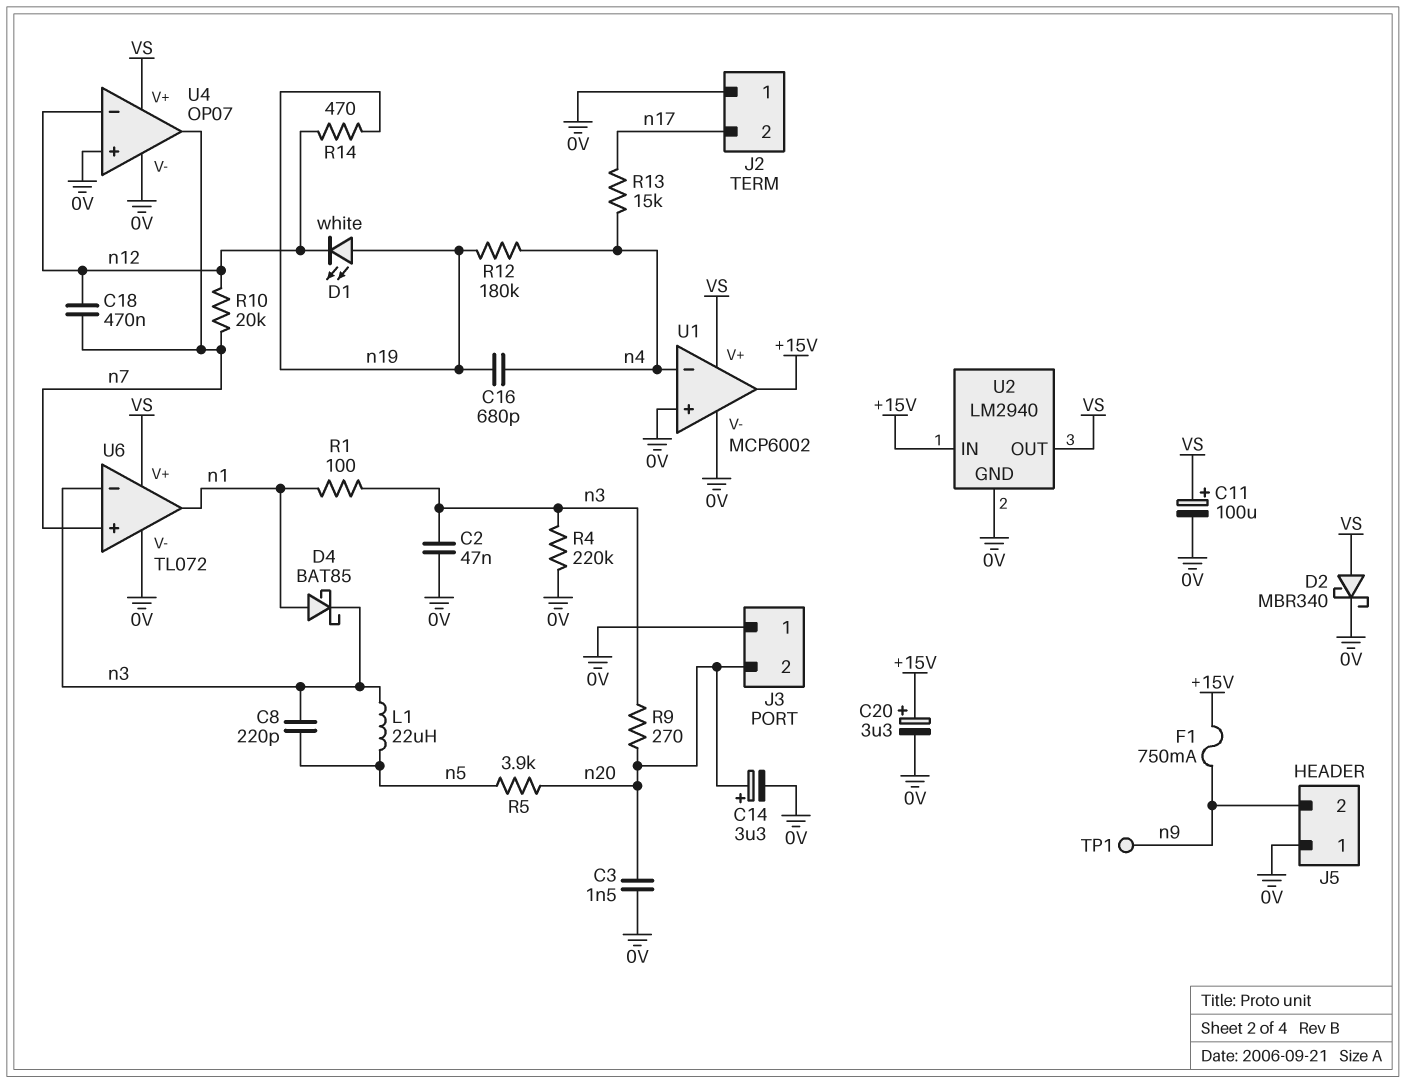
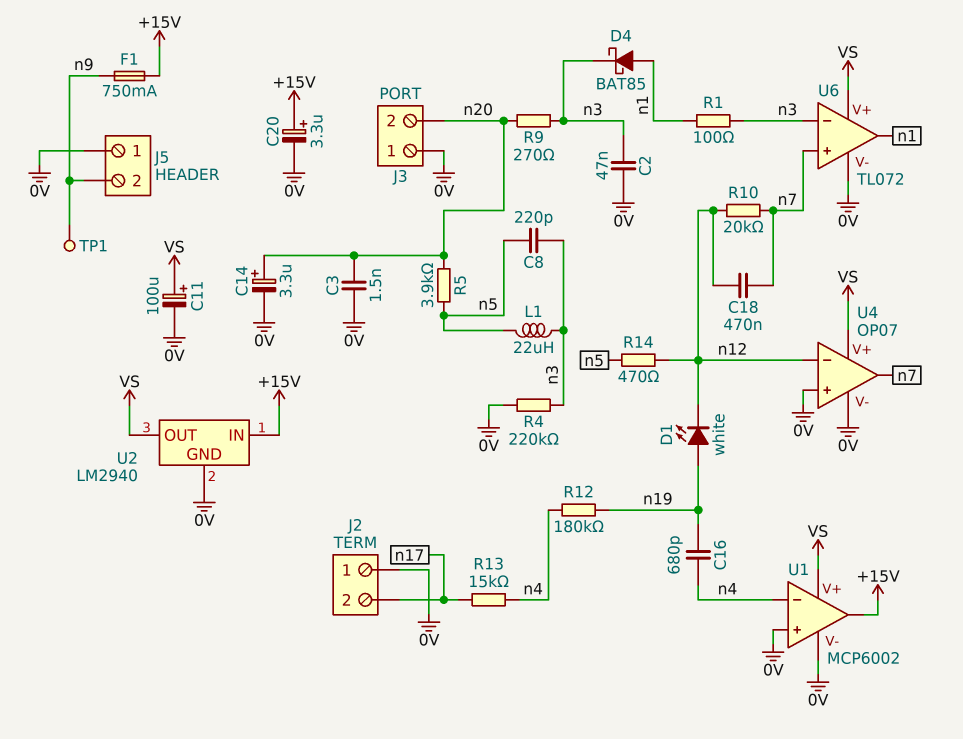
D2: schottky MBR340 (A VS, K 0V) -> none
R14: 470 (n12, n19) -> 470 (n5, n12)

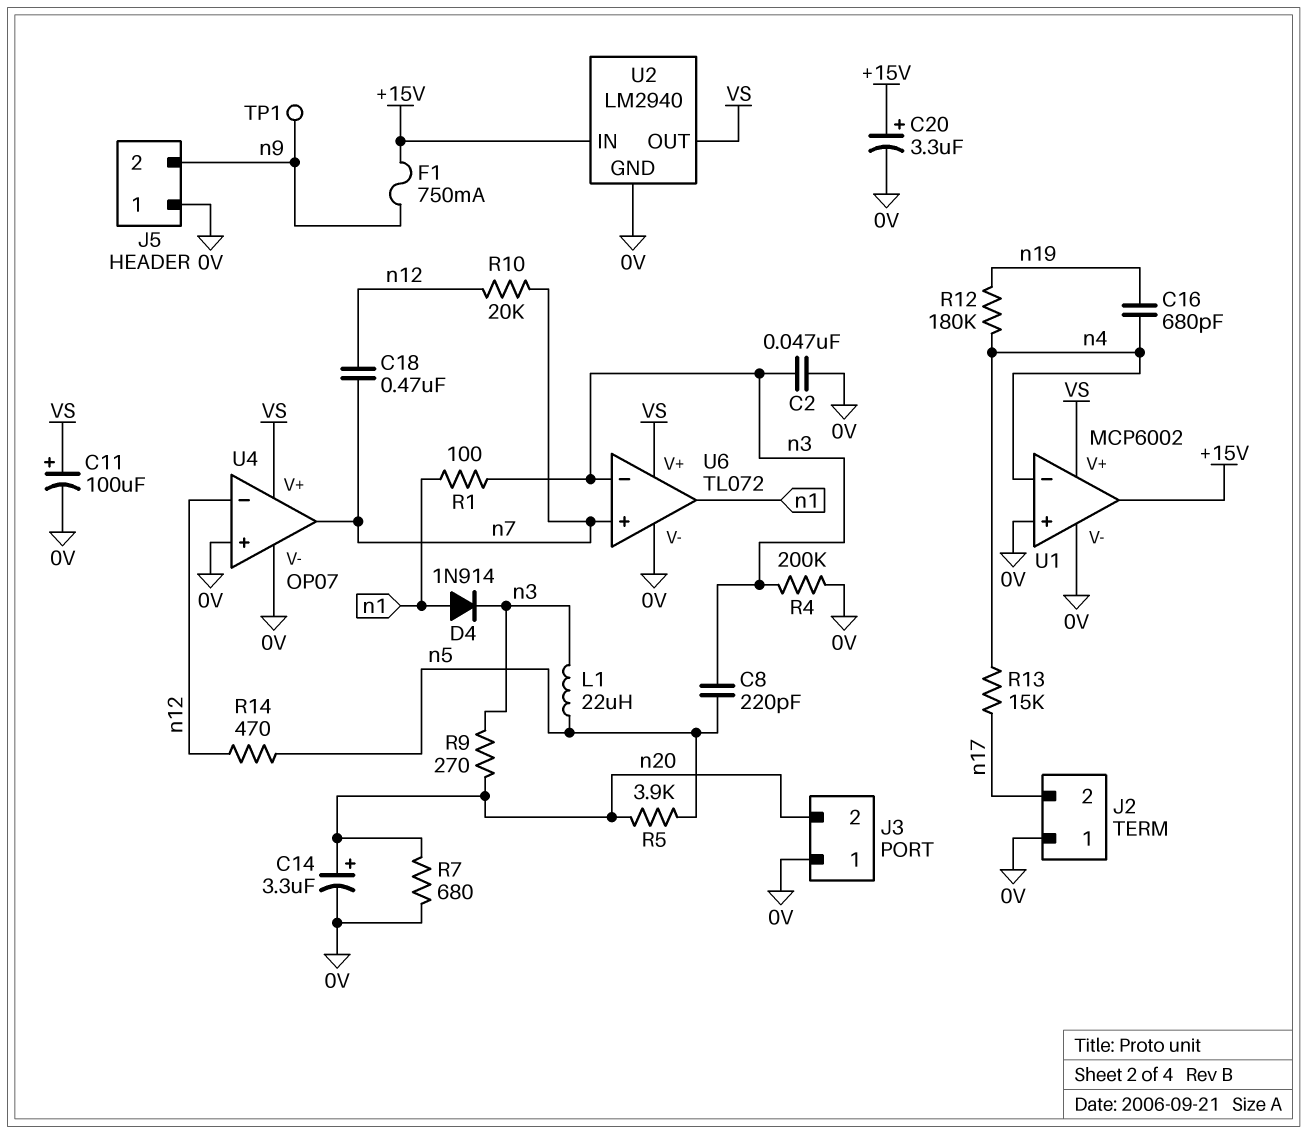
C3: 1.5nF (0V, n20) -> none
D1: LED white (A n19, K n12) -> none
D4: schottky BAT85 (A n1, K n3) -> diode 1N914 (A n1, K n3)
R4: 220k (0V, n3) -> 200k (0V, n3)
R7: none -> 680 (0V, n20)

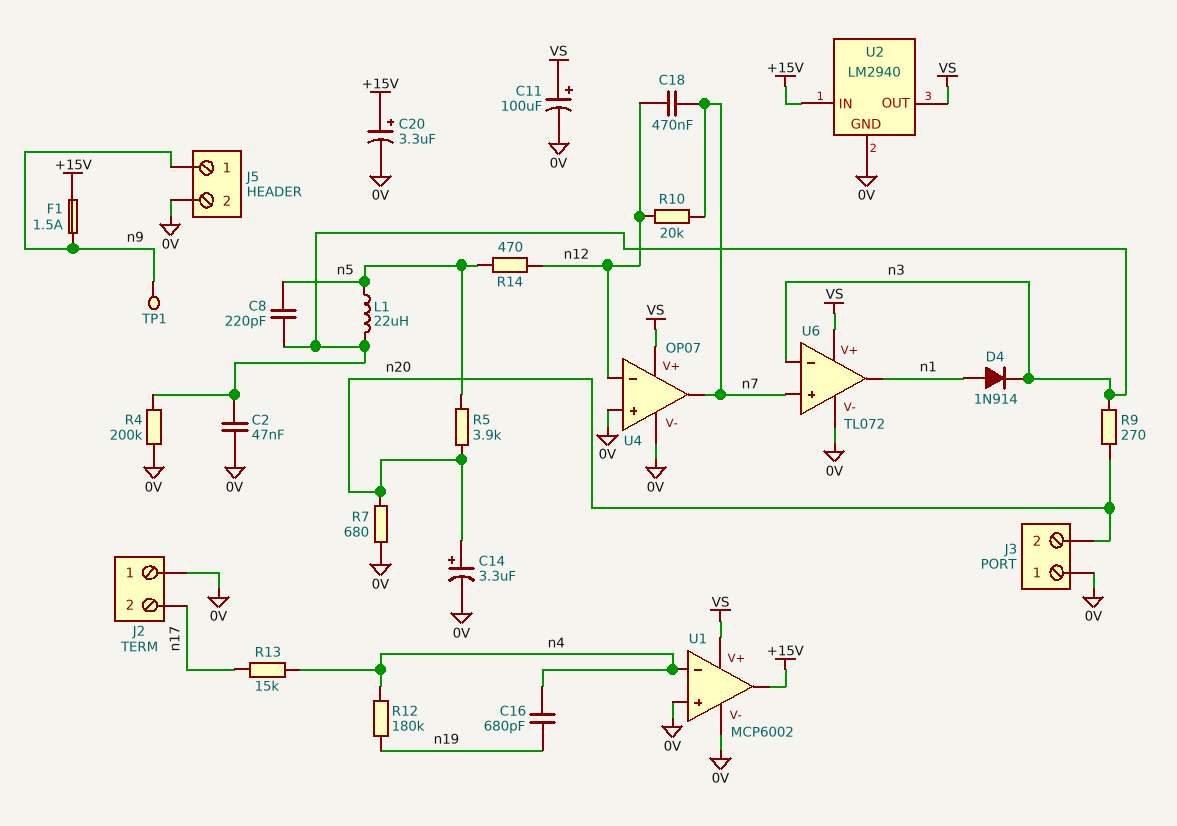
F1: 750mA (+15V, n9) -> 1.5A (+15V, n9)
J5 pin 1: 0V -> n9
J5 pin 2: n9 -> 0V
R1: 100 (n1, n3) -> none

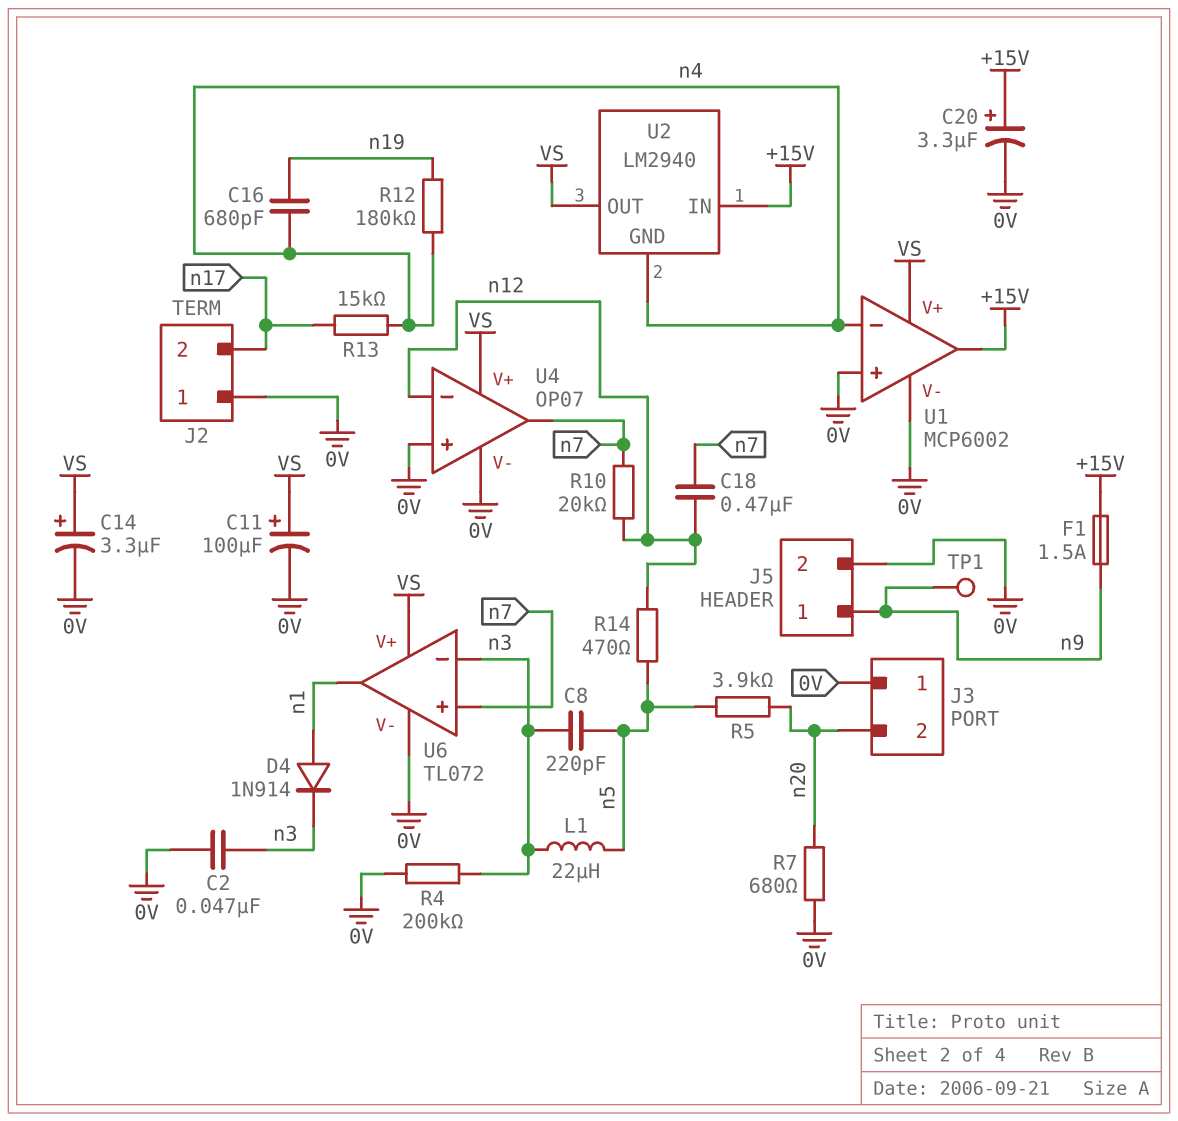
C14: 3.3uF (plus n20, minus 0V) -> 3.3uF (plus VS, minus 0V)
R9: 270 (n3, n20) -> none
U2 pin GND: 0V -> n4

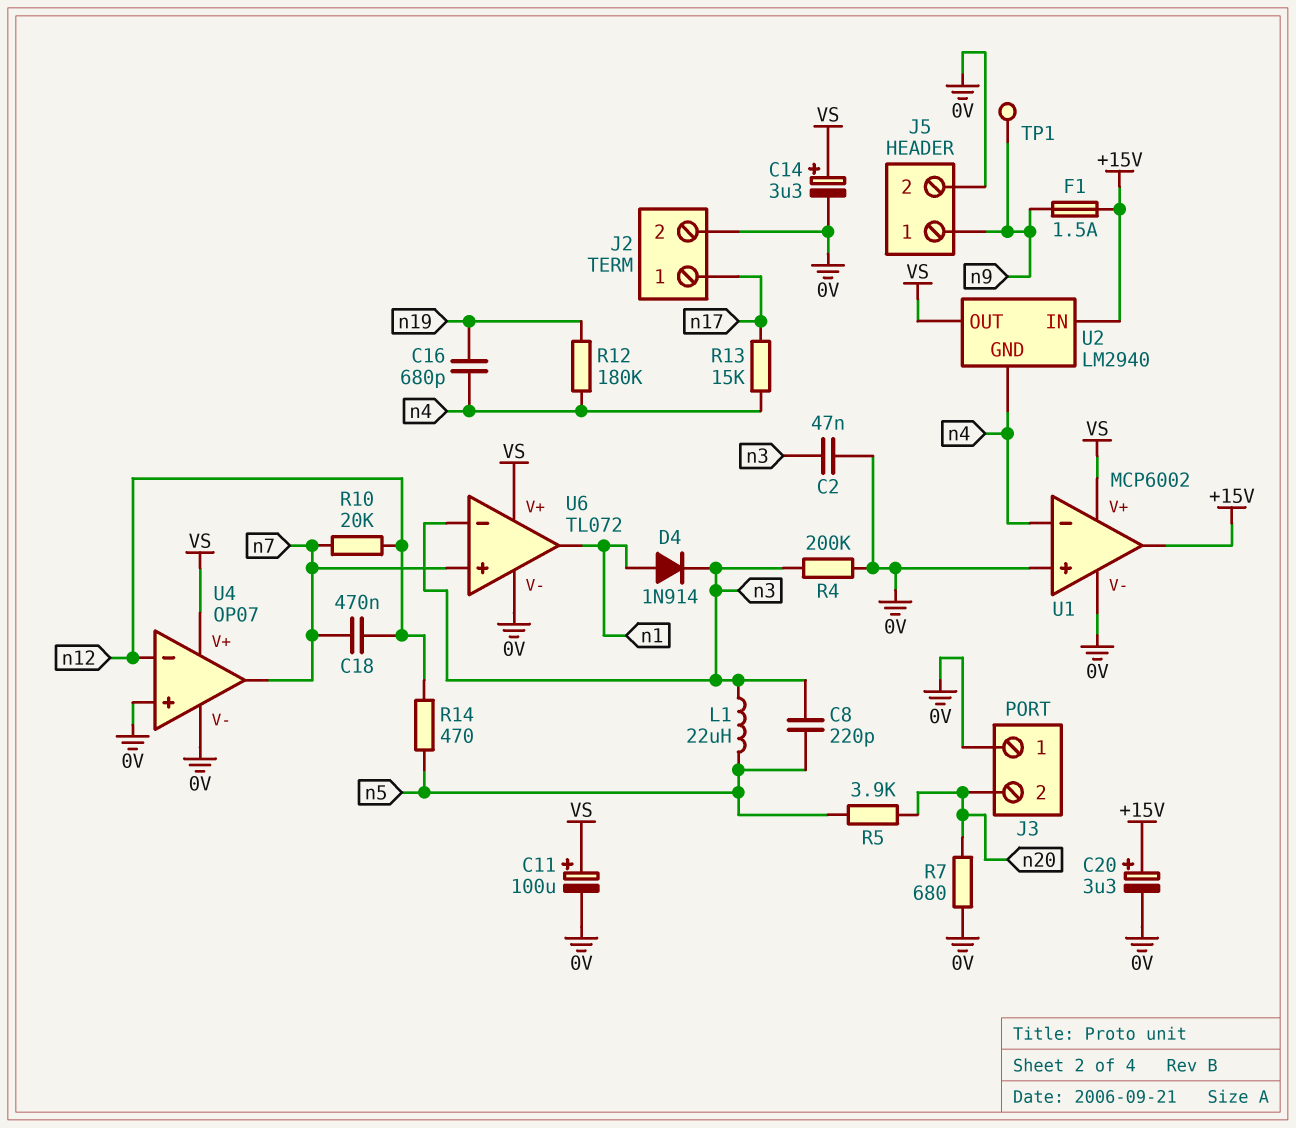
J2 pin 1: 0V -> n17
J2 pin 2: n17 -> 0V

